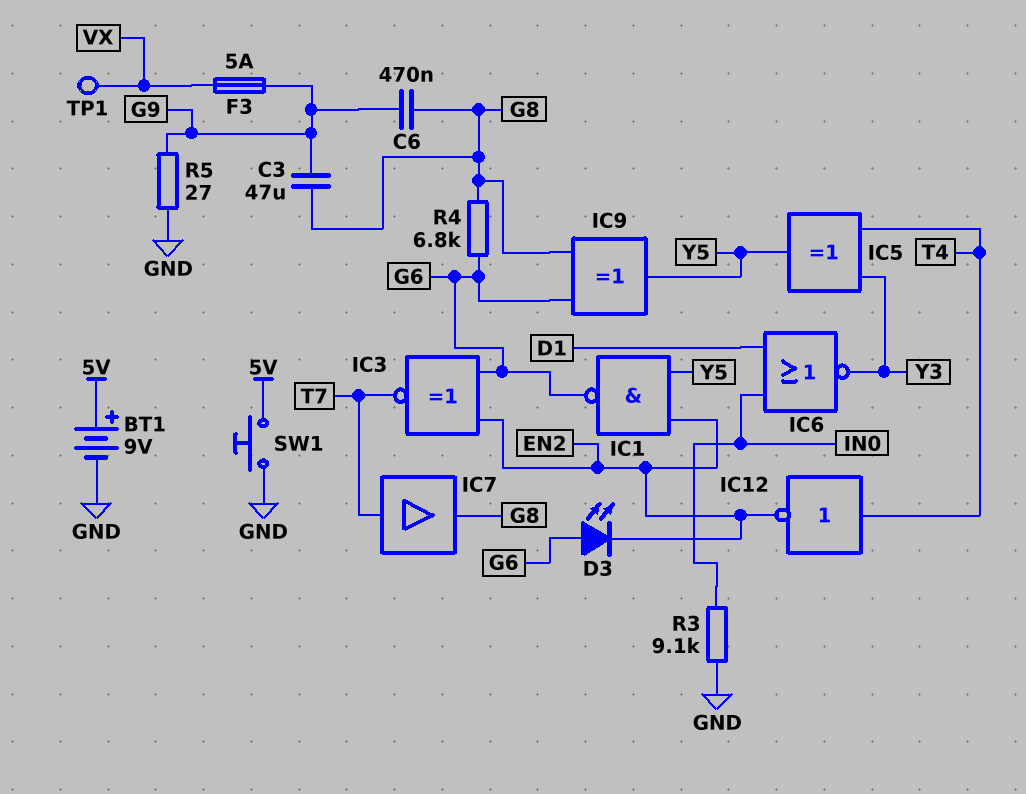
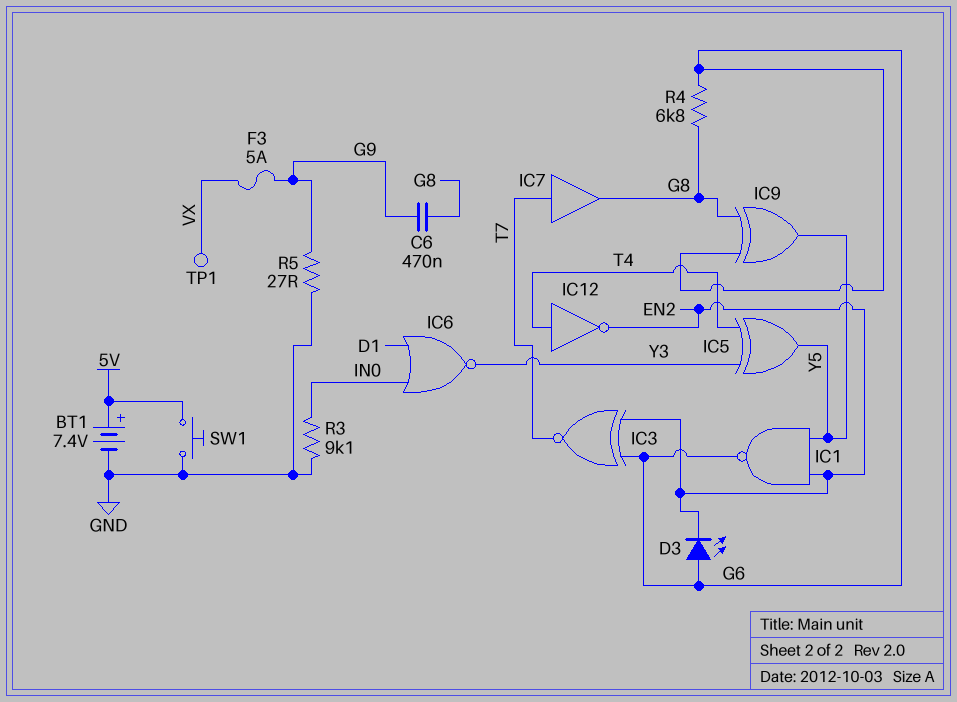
BT1: 9V (plus 5V, minus GND) -> 7.4V (plus 5V, minus GND)
C3: 47uF (G8, G9) -> none

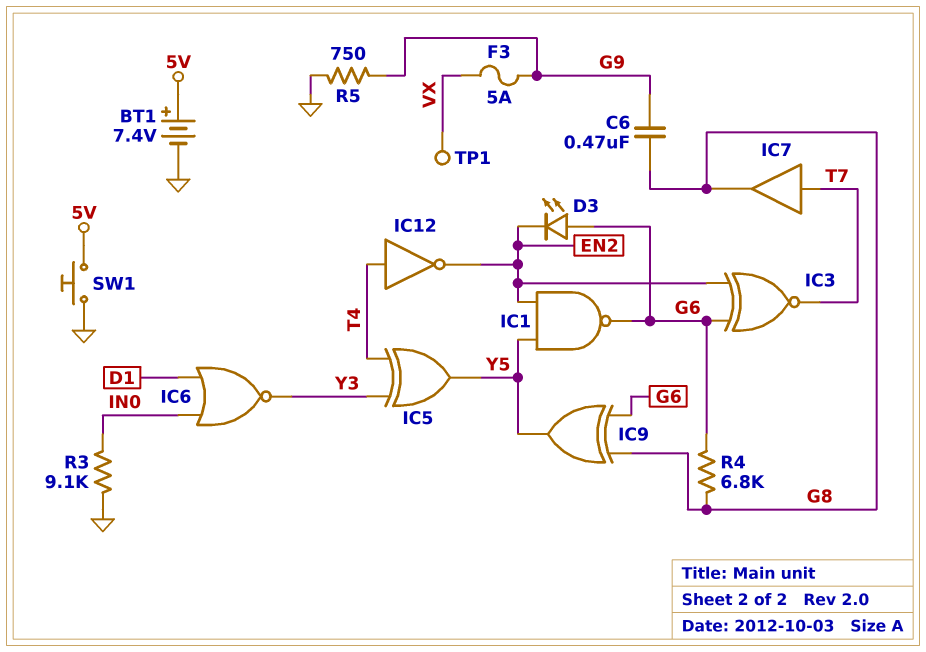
R5: 27 (G9, GND) -> 750 (G9, GND)

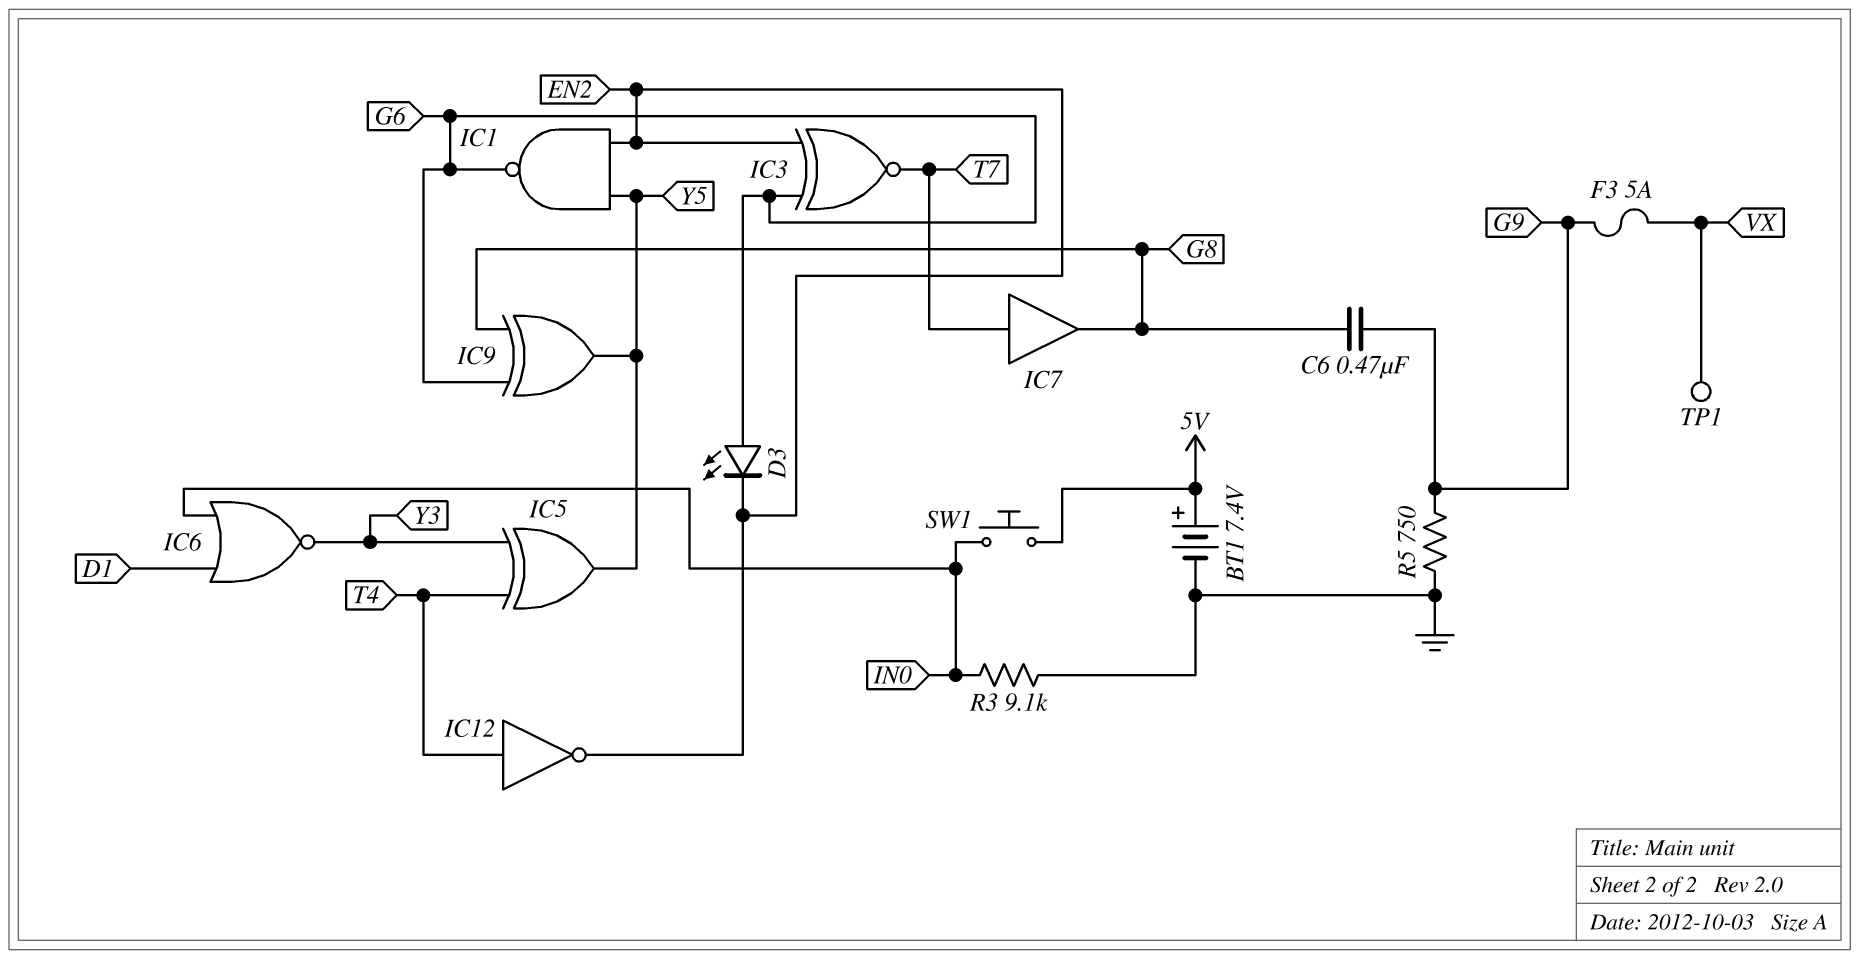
R4: 6.8k (G6, G8) -> none
SW1: button (5V, GND) -> button (5V, IN0)

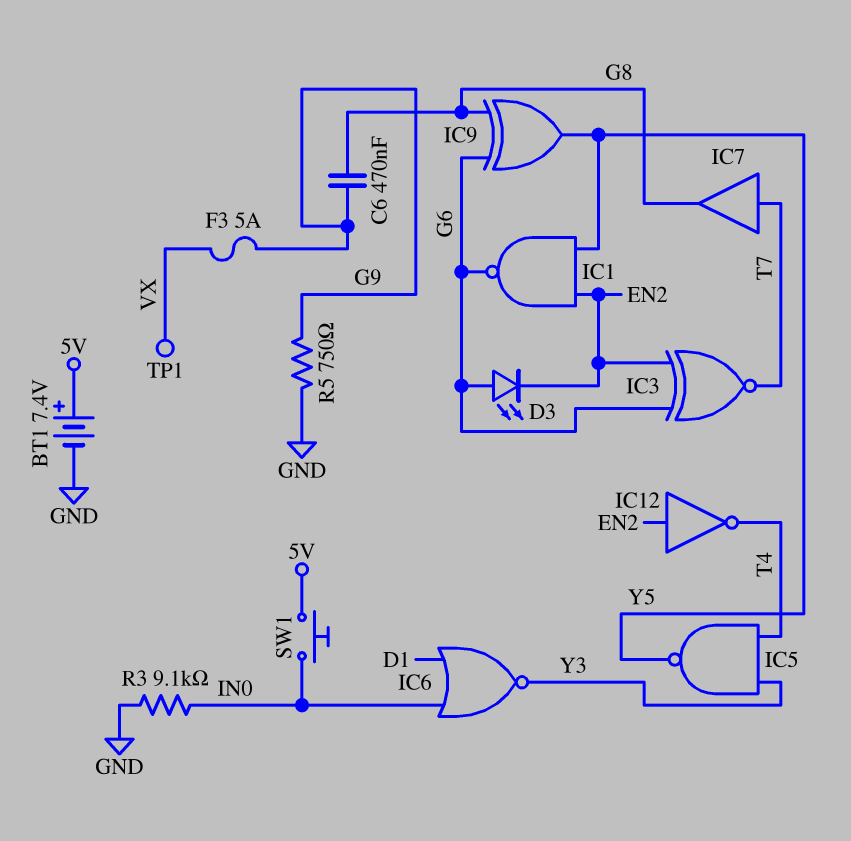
IC5: XOR (in T4, in Y3, out Y5) -> NAND (in T4, in Y3, out Y5)
IC12: NOT (in T4, out EN2) -> NOT (in EN2, out T4)

